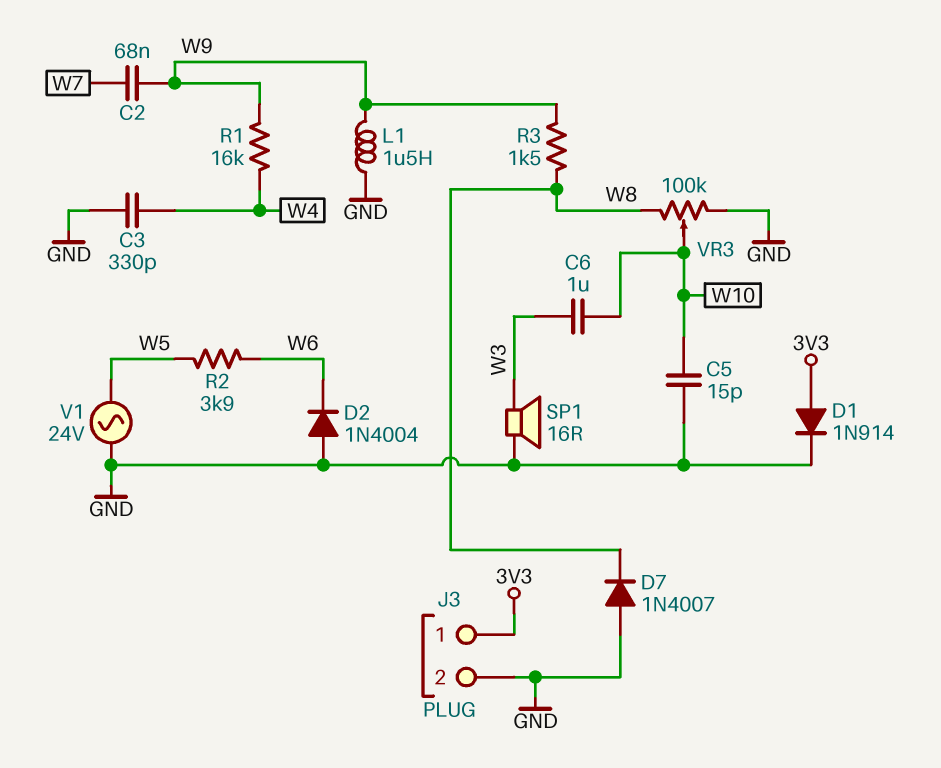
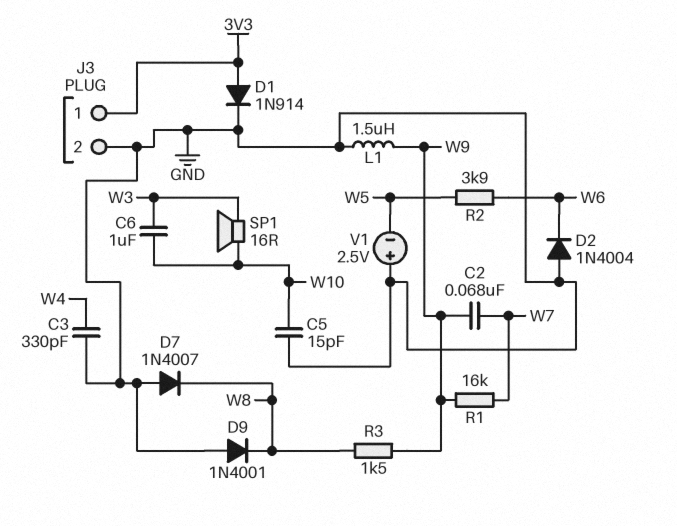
D9: none -> diode 1N4001 (A GND, K W8)
R1: 16k (W4, W9) -> 16k (W7, W9)
SP1: speaker 16R (GND, W3) -> speaker 16R (W3, W10)
V1: AC 24V (GND, W5) -> 2.5V (plus GND, minus W5)
VR3: 100k (GND, W8, wiper W10) -> none

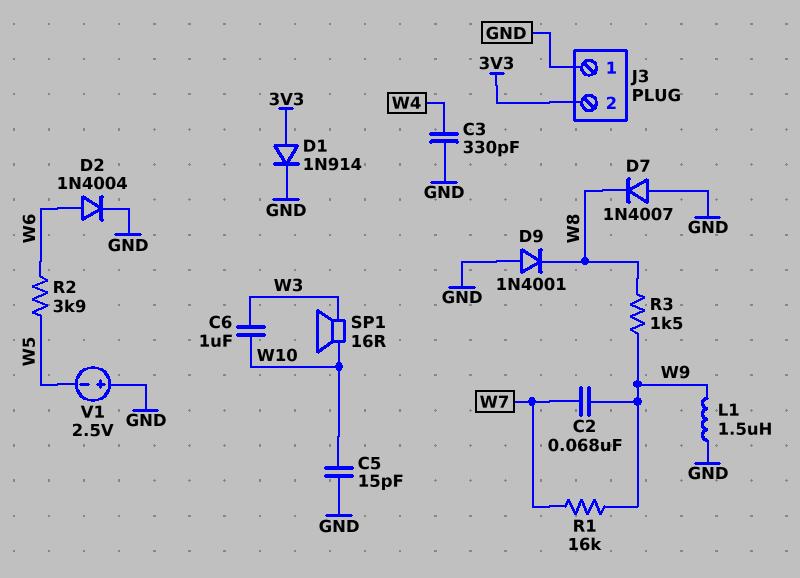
D2: diode 1N4004 (A GND, K W6) -> diode 1N4004 (A W6, K GND)
J3 pin 1: 3V3 -> GND
J3 pin 2: GND -> 3V3

